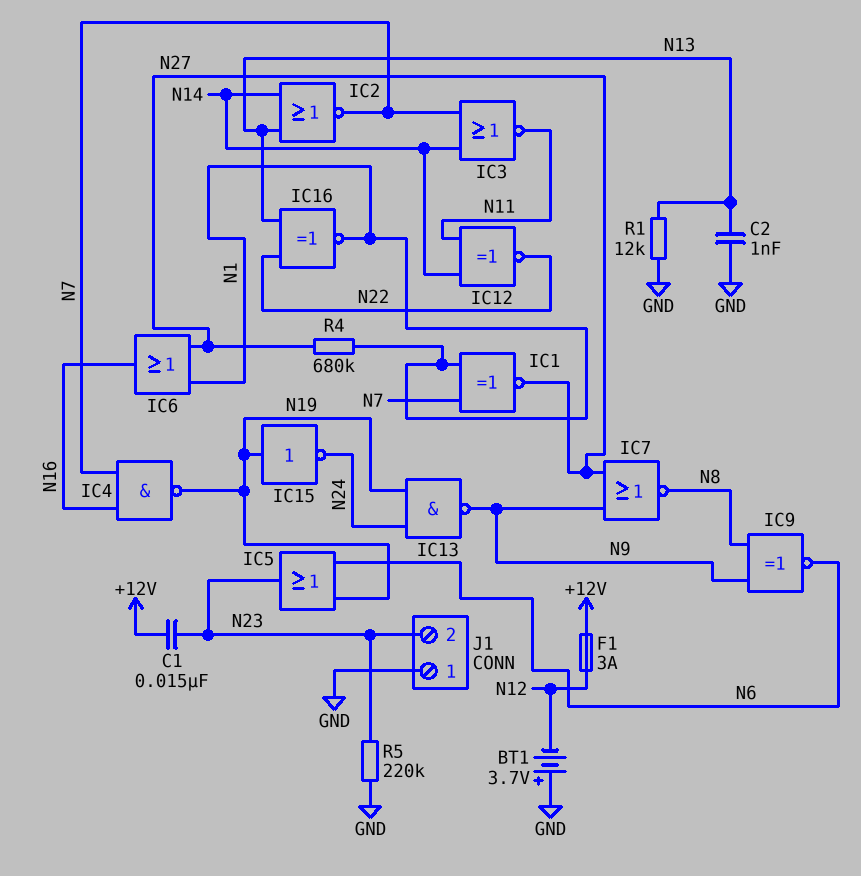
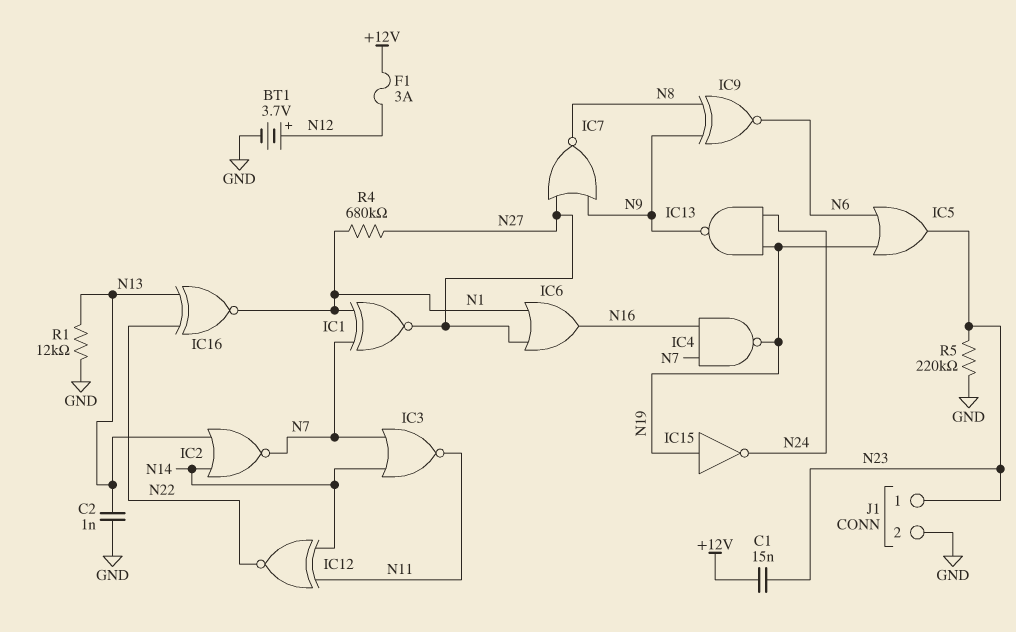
BT1: 3.7V (plus GND, minus N12) -> 3.7V (plus N12, minus GND)
J1 pin 1: GND -> N23
J1 pin 2: N23 -> GND

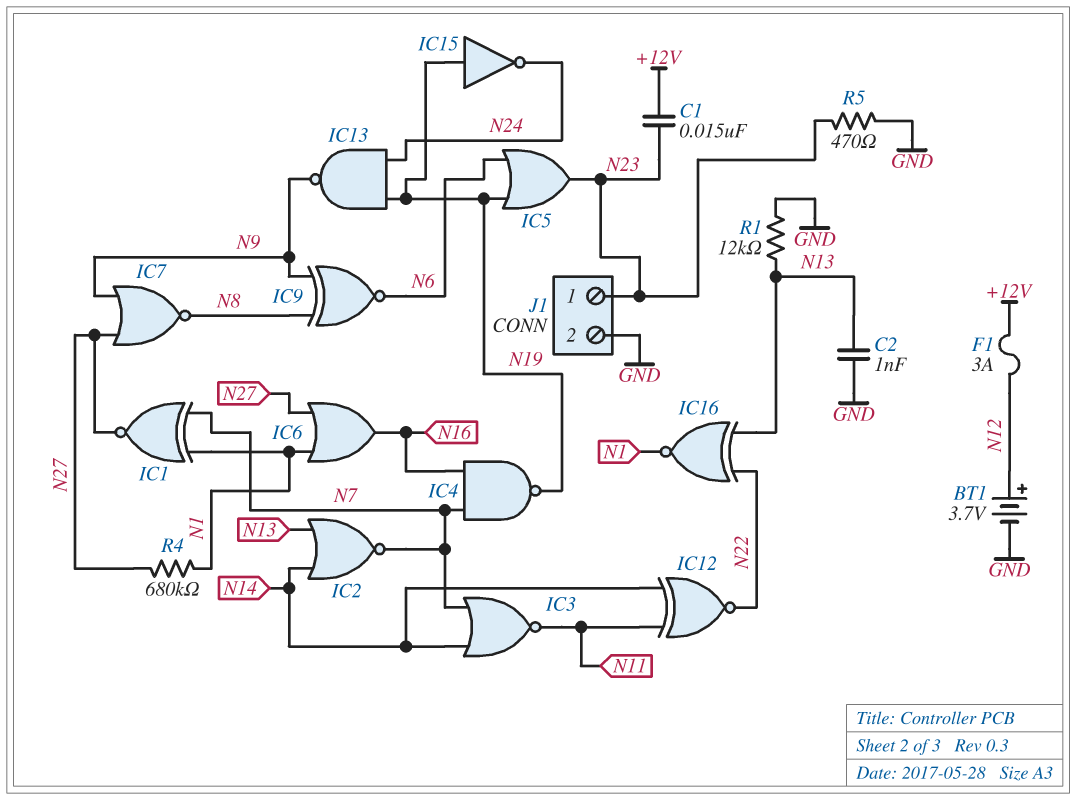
R5: 220k (GND, N23) -> 470 (GND, N23)

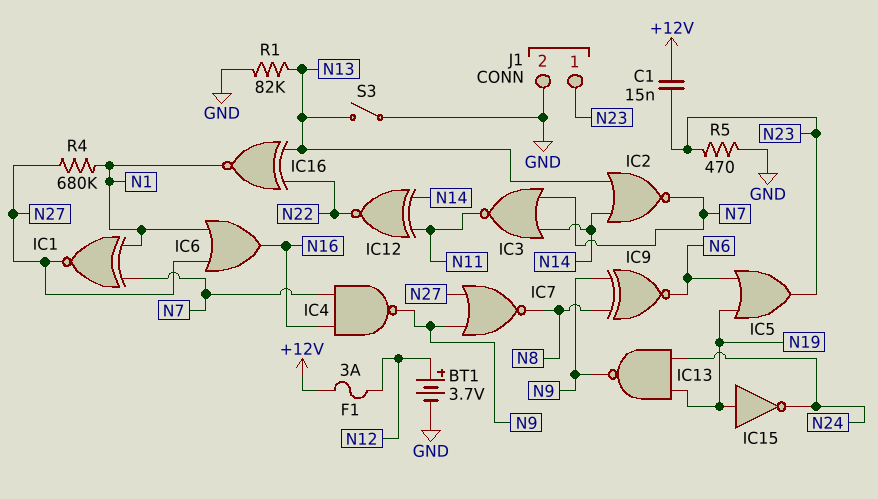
C2: 1nF (GND, N13) -> none
IC4: NAND (in N7, in N16, out N19) -> NAND (in N7, in N16, out N9)
R1: 12k (GND, N13) -> 82k (GND, N13)
S3: none -> switch (GND, N13)

